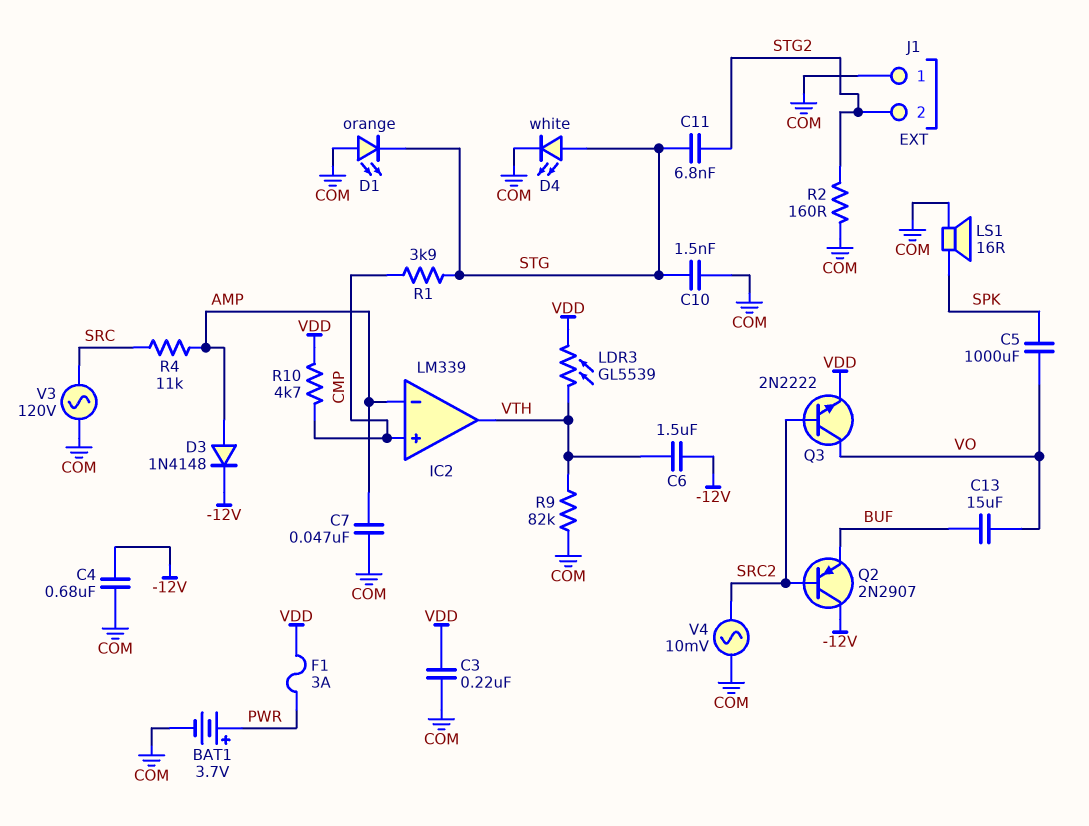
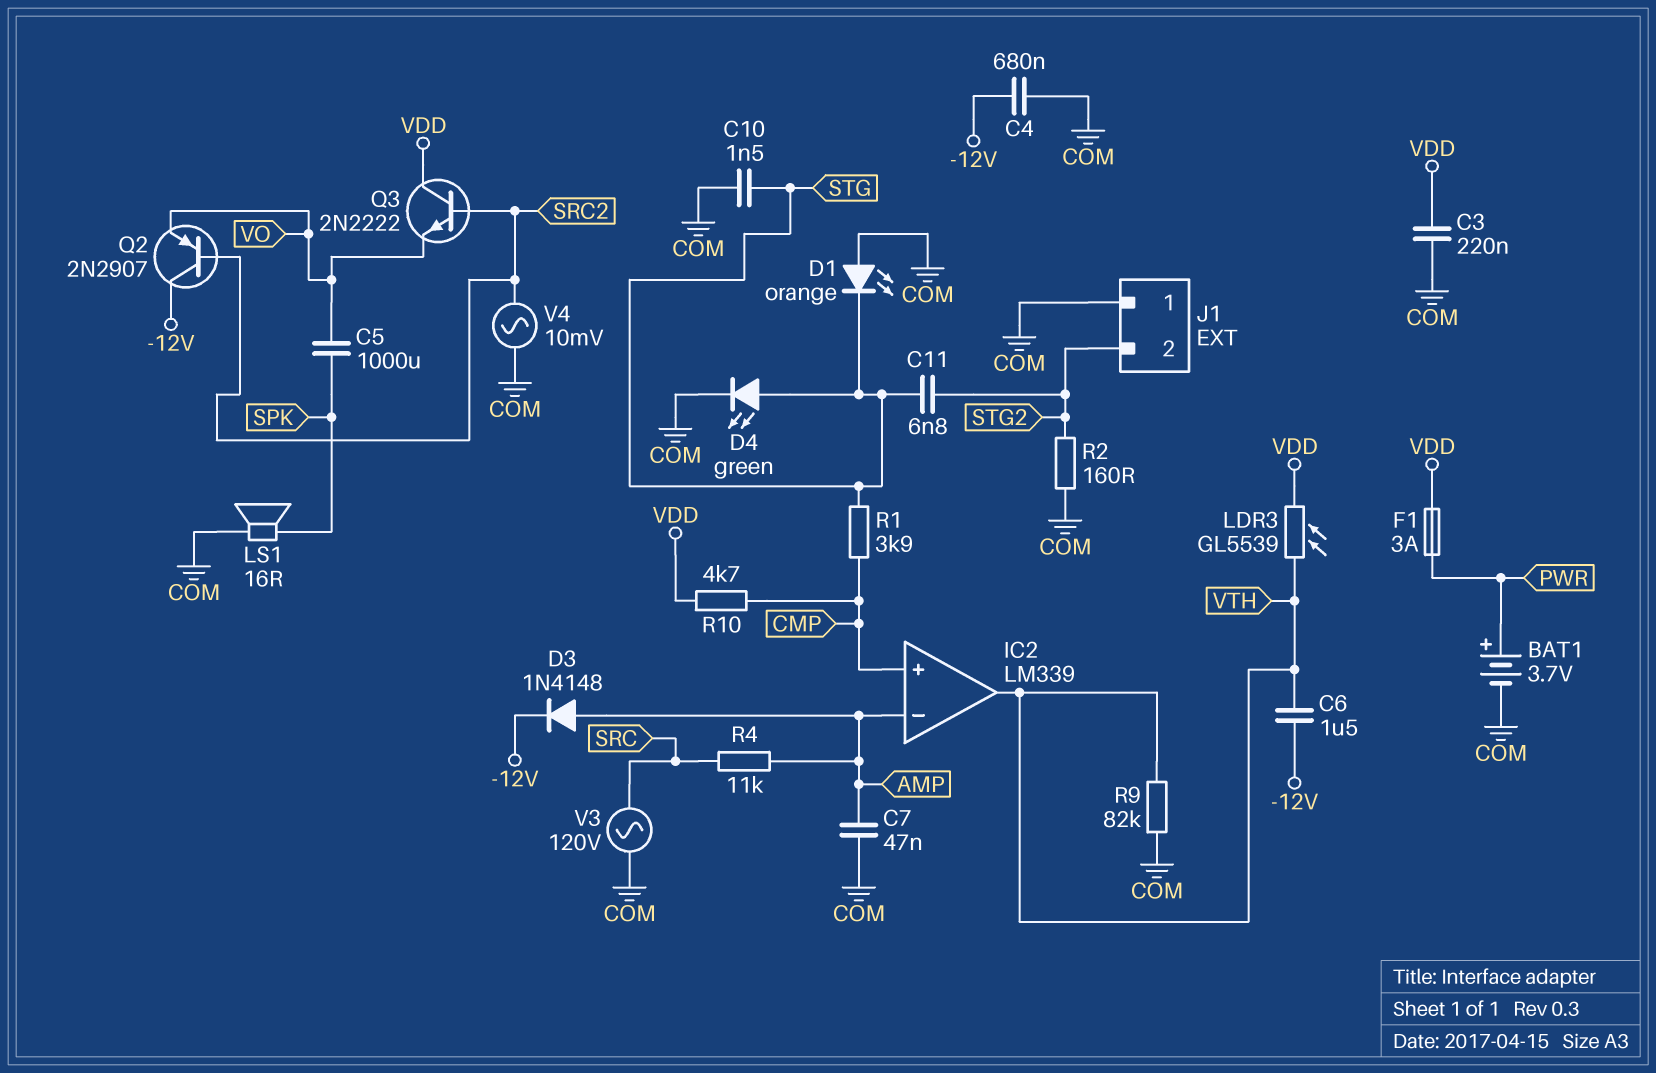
C13: 15uF (BUF, VO) -> none
D4: LED white (A STG, K COM) -> LED green (A STG, K COM)
Q2: PNP 2N2907 (B SRC2, C -12V, E BUF) -> PNP 2N2907 (B SRC2, C -12V, E VO)
Q3: NPN 2N2222 (B SRC2, C VO, E VDD) -> NPN 2N2222 (B SRC2, C VDD, E VO)

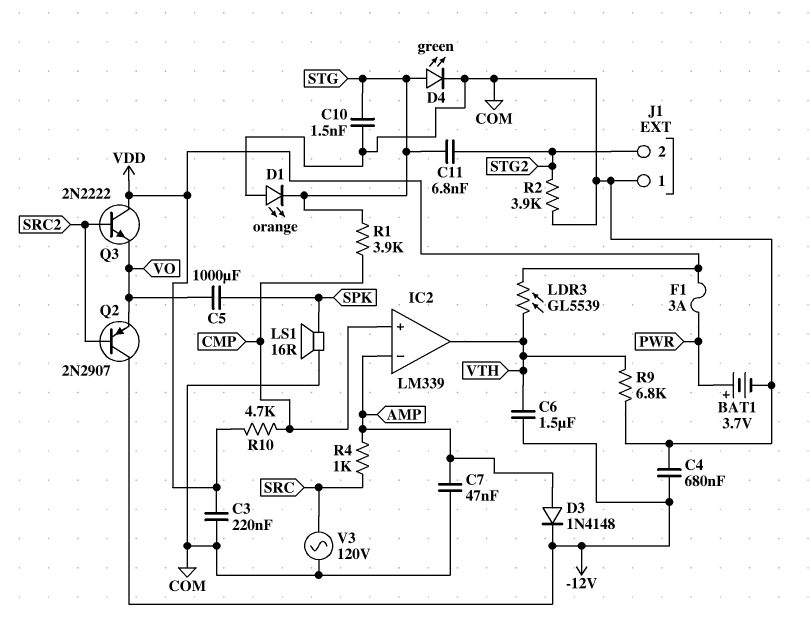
R2: 160 (COM, STG2) -> 3.9k (COM, STG2)
R4: 11k (AMP, SRC) -> 1k (AMP, SRC)
R9: 82k (COM, VTH) -> 6.8k (COM, VTH)
V4: AC 10mV (COM, SRC2) -> none

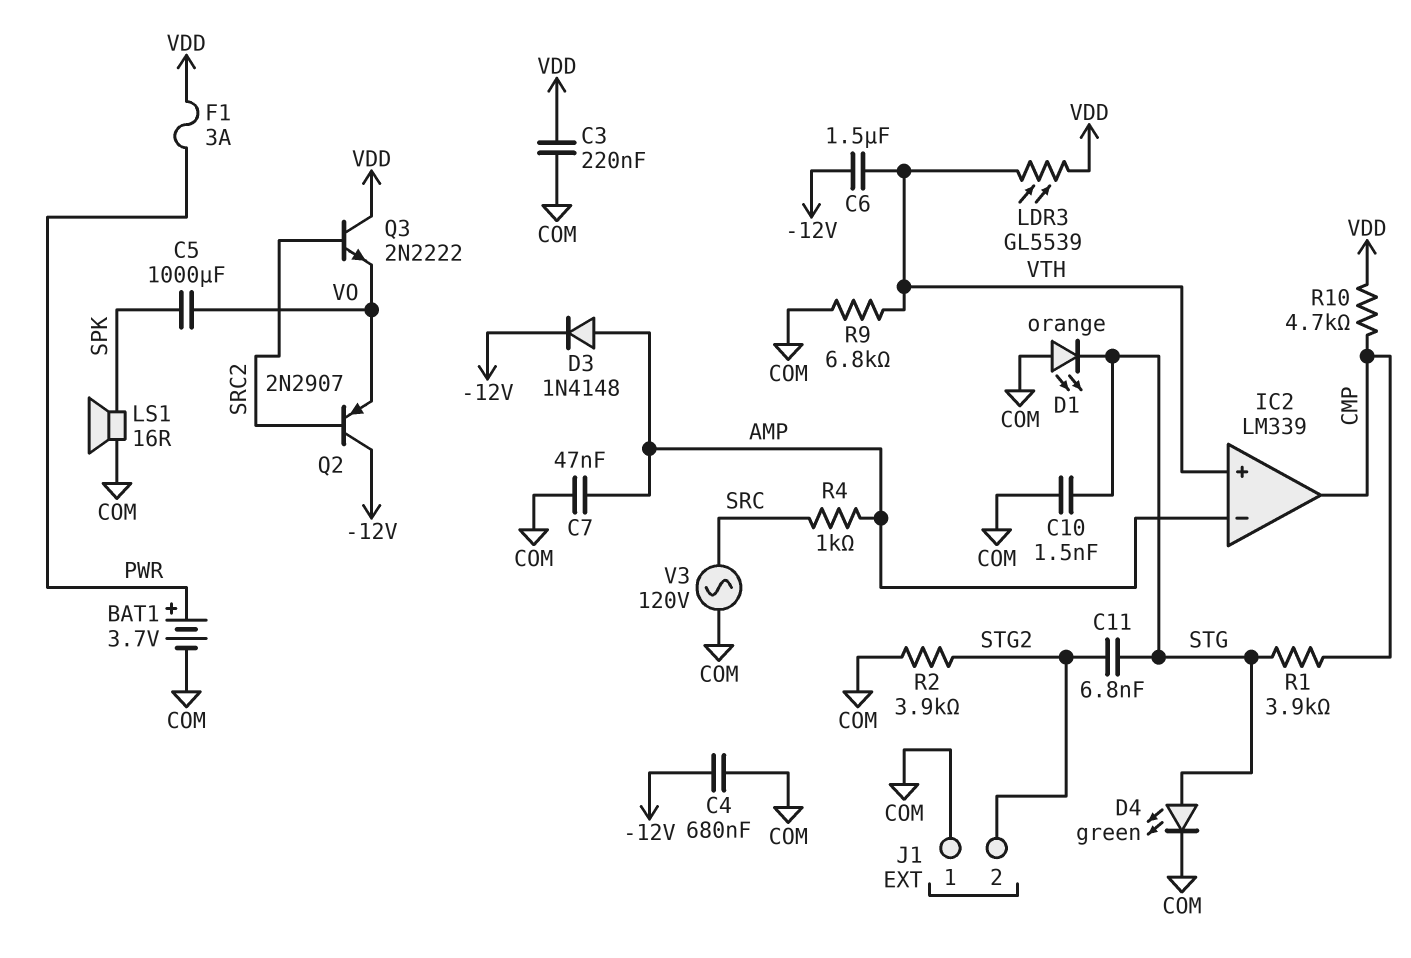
IC2 pin in+: CMP -> VTH
IC2 pin out: VTH -> CMP

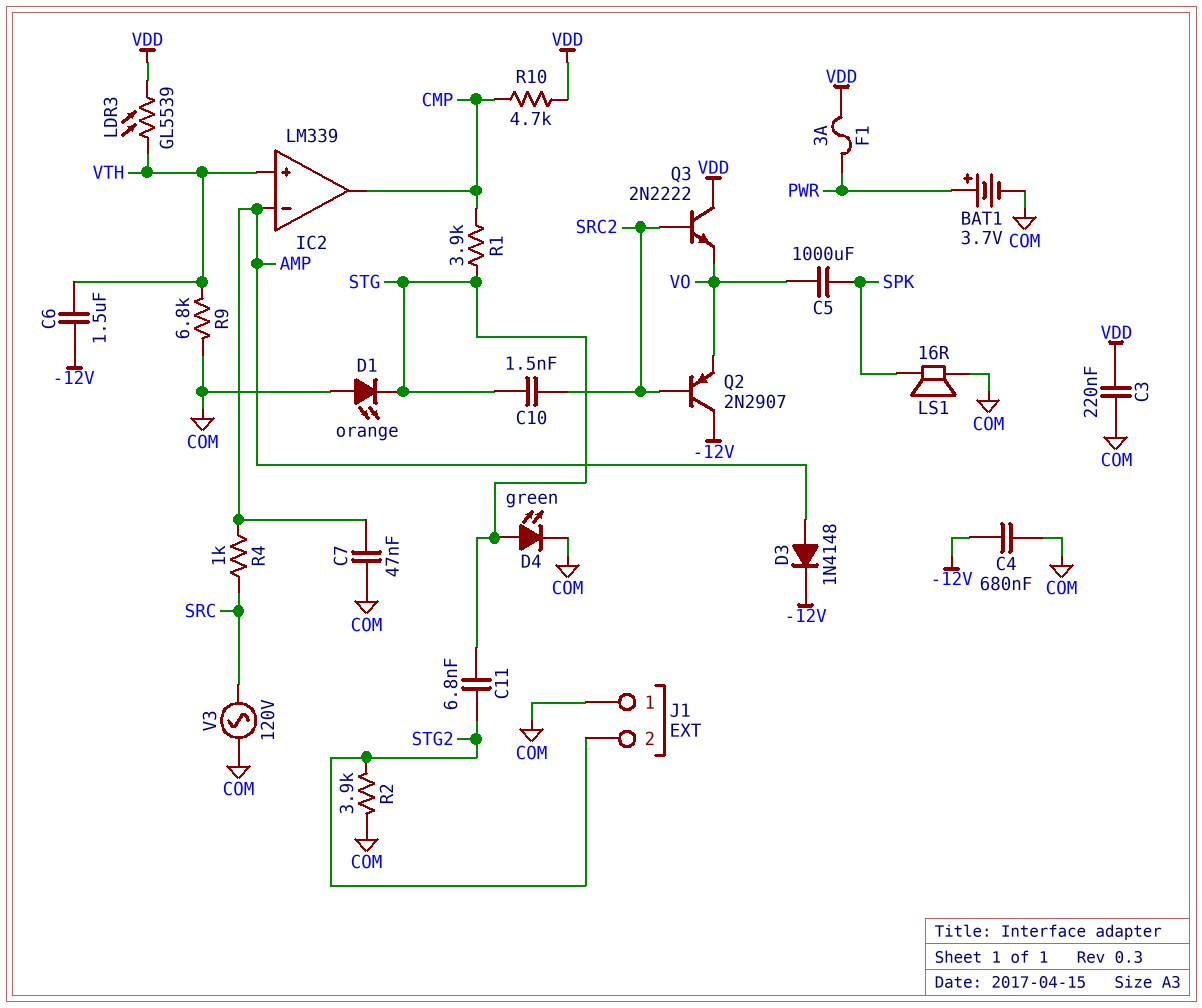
C10: 1.5nF (COM, STG) -> 1.5nF (SRC2, STG)

